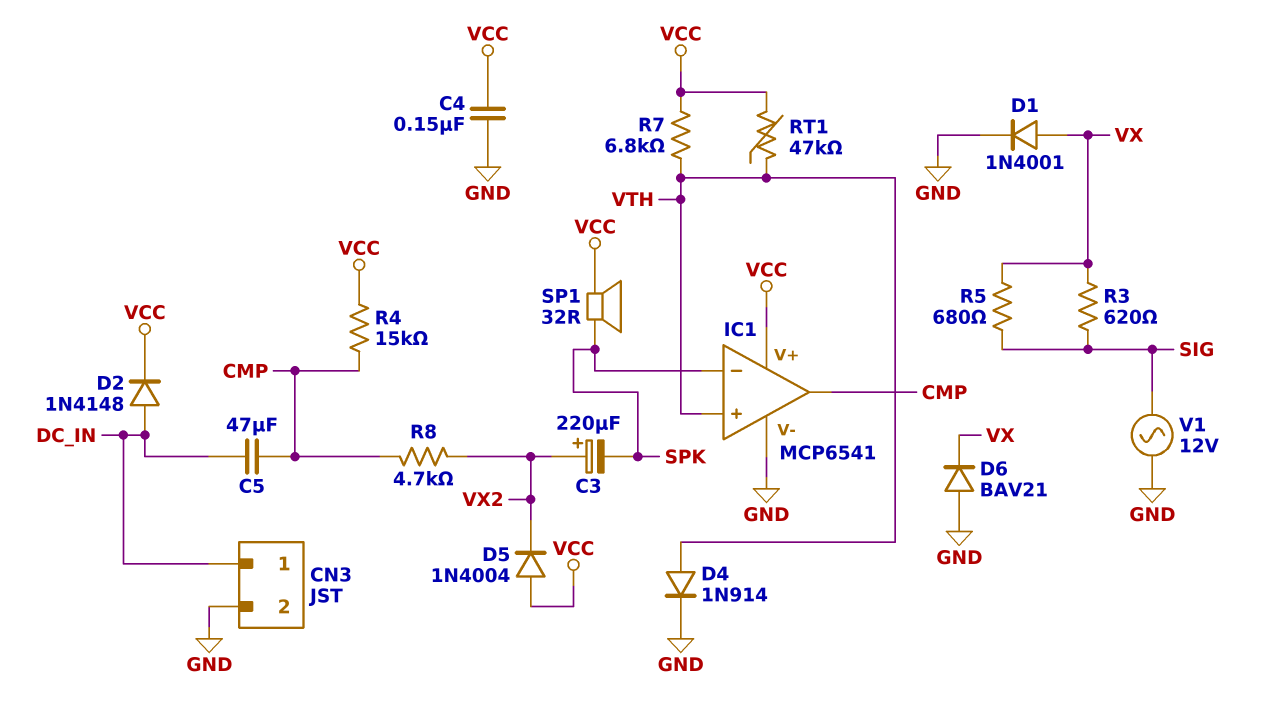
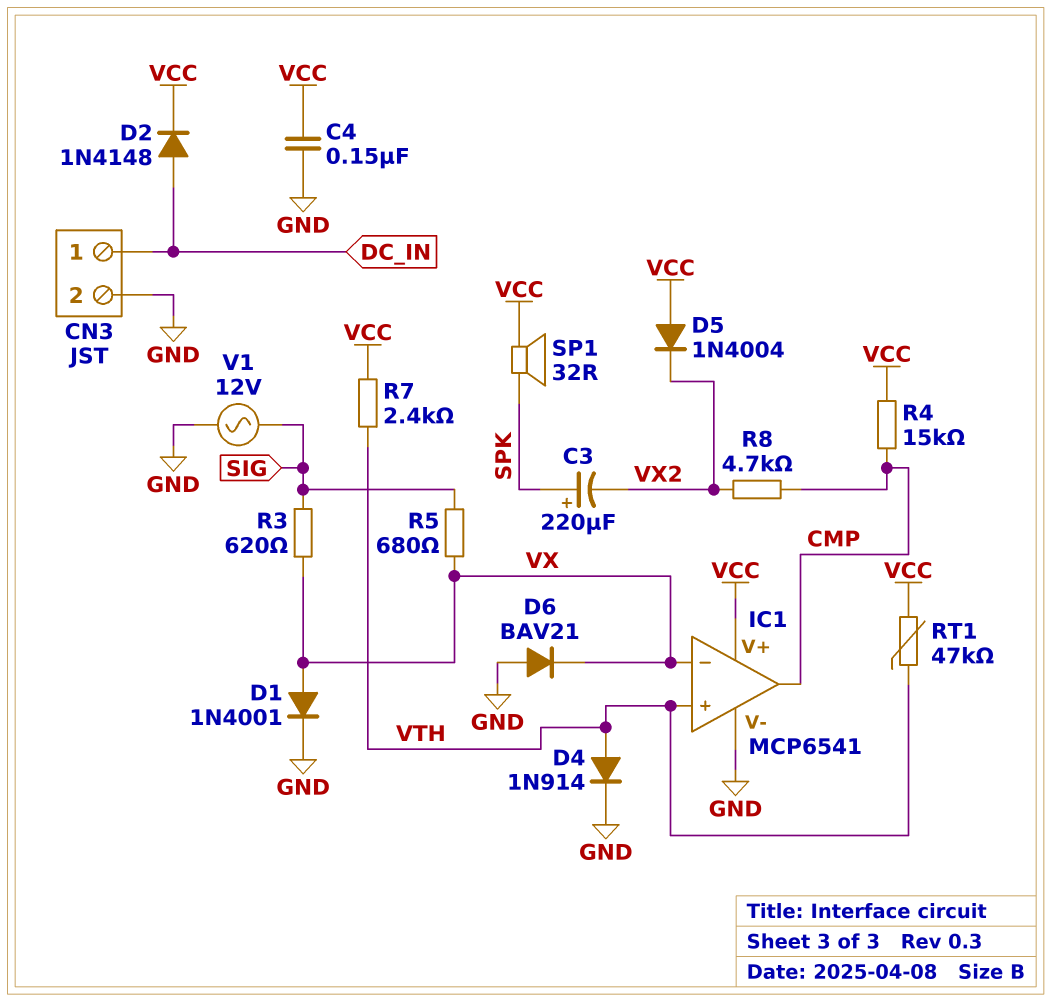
C3: 220uF (plus VX2, minus SPK) -> 220uF (plus SPK, minus VX2)
C5: 47uF (CMP, DC_IN) -> none
IC1 pin in-: SPK -> VX
R7: 6.8k (VCC, VTH) -> 2.4k (VCC, VTH)

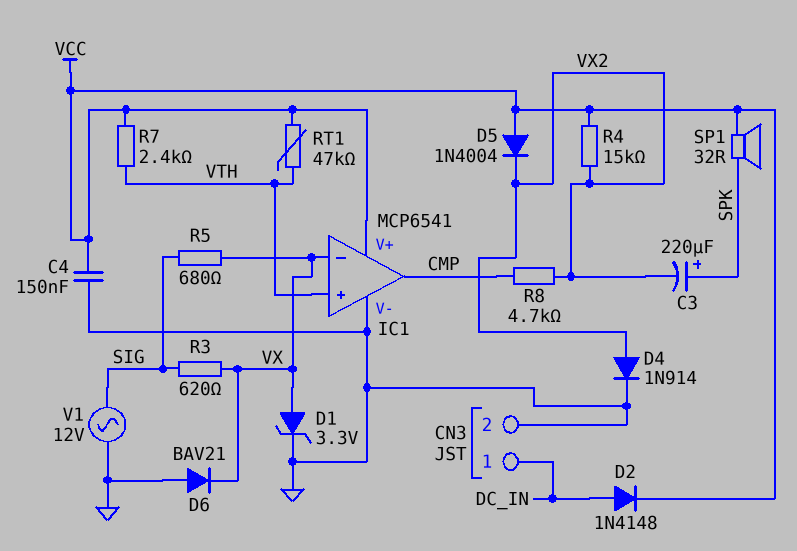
D1: diode 1N4001 (A VX, K GND) -> zener 3.3V (A VX, K GND)
D4: diode 1N914 (A VTH, K GND) -> diode 1N914 (A VX2, K GND)
R4: 15k (CMP, VCC) -> 15k (VCC, VX2)

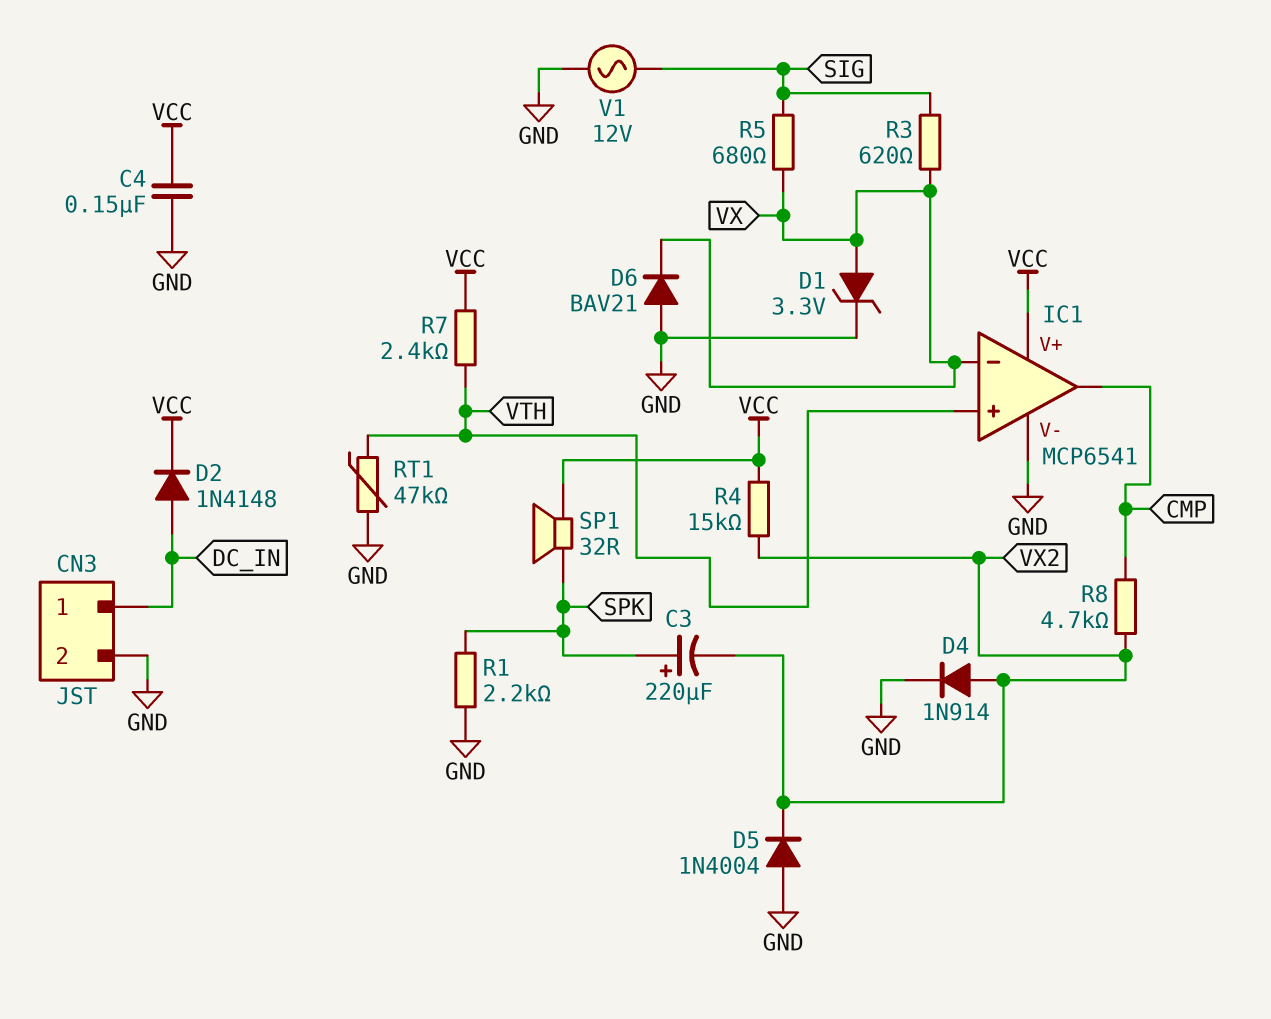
D5: diode 1N4004 (A VCC, K VX2) -> diode 1N4004 (A GND, K VX2)
R1: none -> 2.2k (GND, SPK)
RT1: 47k (VCC, VTH) -> 47k (GND, VTH)

